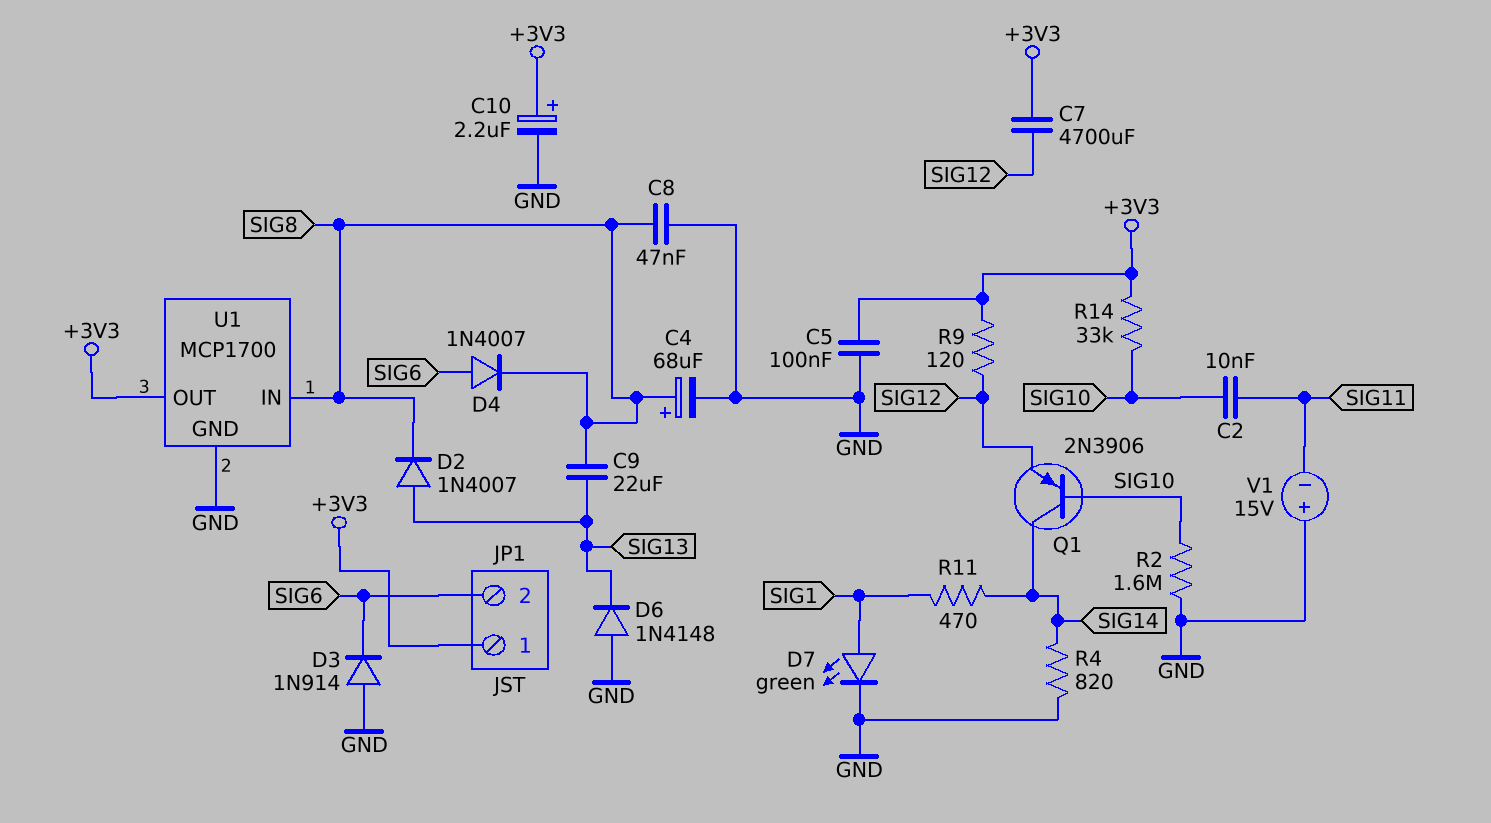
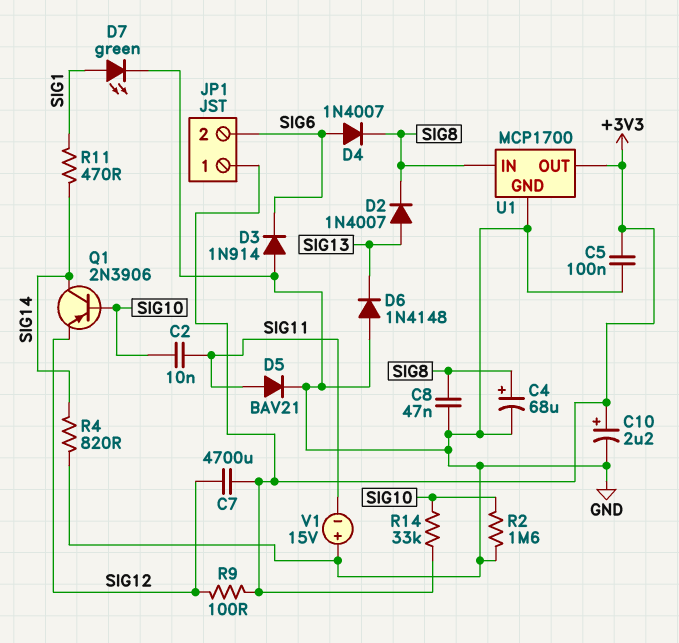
C9: 22uF (SIG8, SIG13) -> none
D5: none -> diode BAV21 (A SIG11, K GND)
R9: 120 (+3V3, SIG12) -> 100 (+3V3, SIG12)

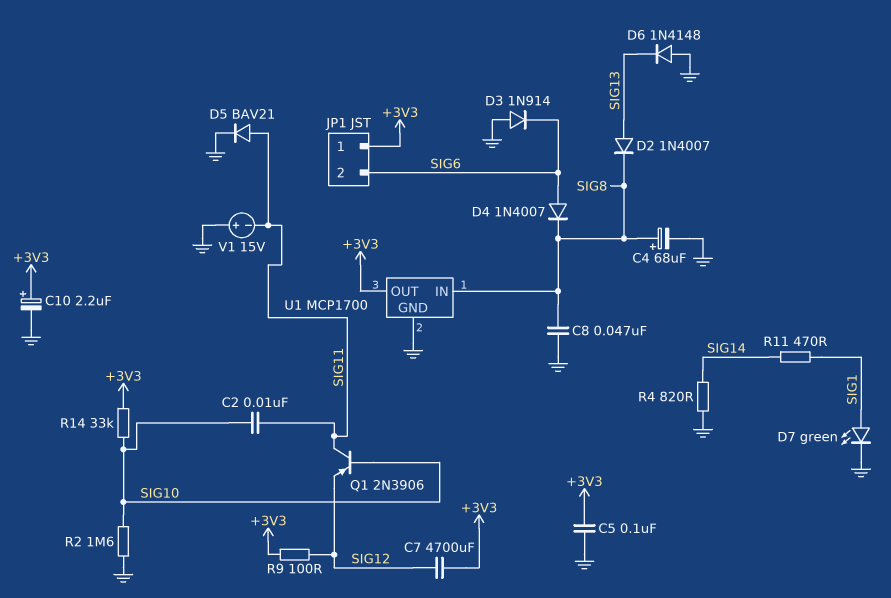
Q1: PNP 2N3906 (B SIG10, C SIG14, E SIG12) -> PNP 2N3906 (B SIG10, C SIG11, E SIG12)

